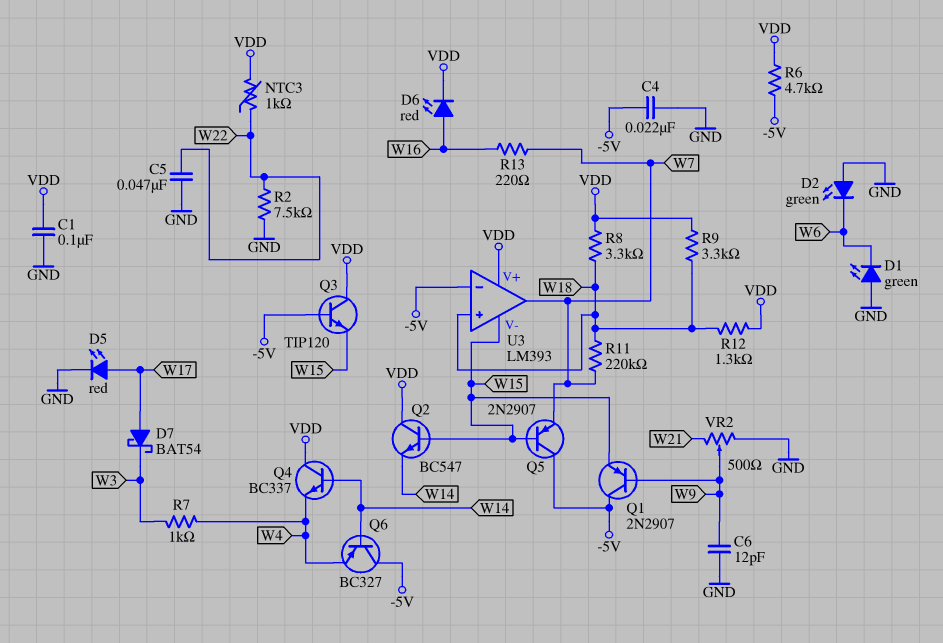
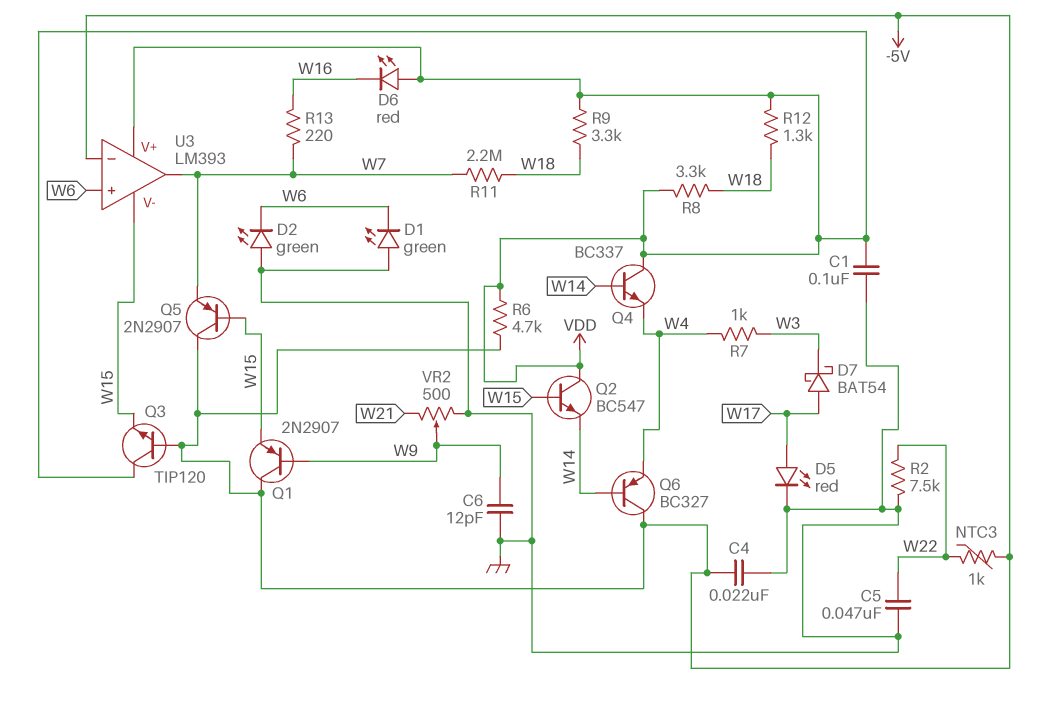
D6: LED red (A W16, K VDD) -> LED red (A VDD, K W16)
NTC3: 1k (VDD, W22) -> 1k (-5V, W22)
R11: 220k (W7, W18) -> 2.2M (W7, W18)
U3 pin in+: W18 -> W6

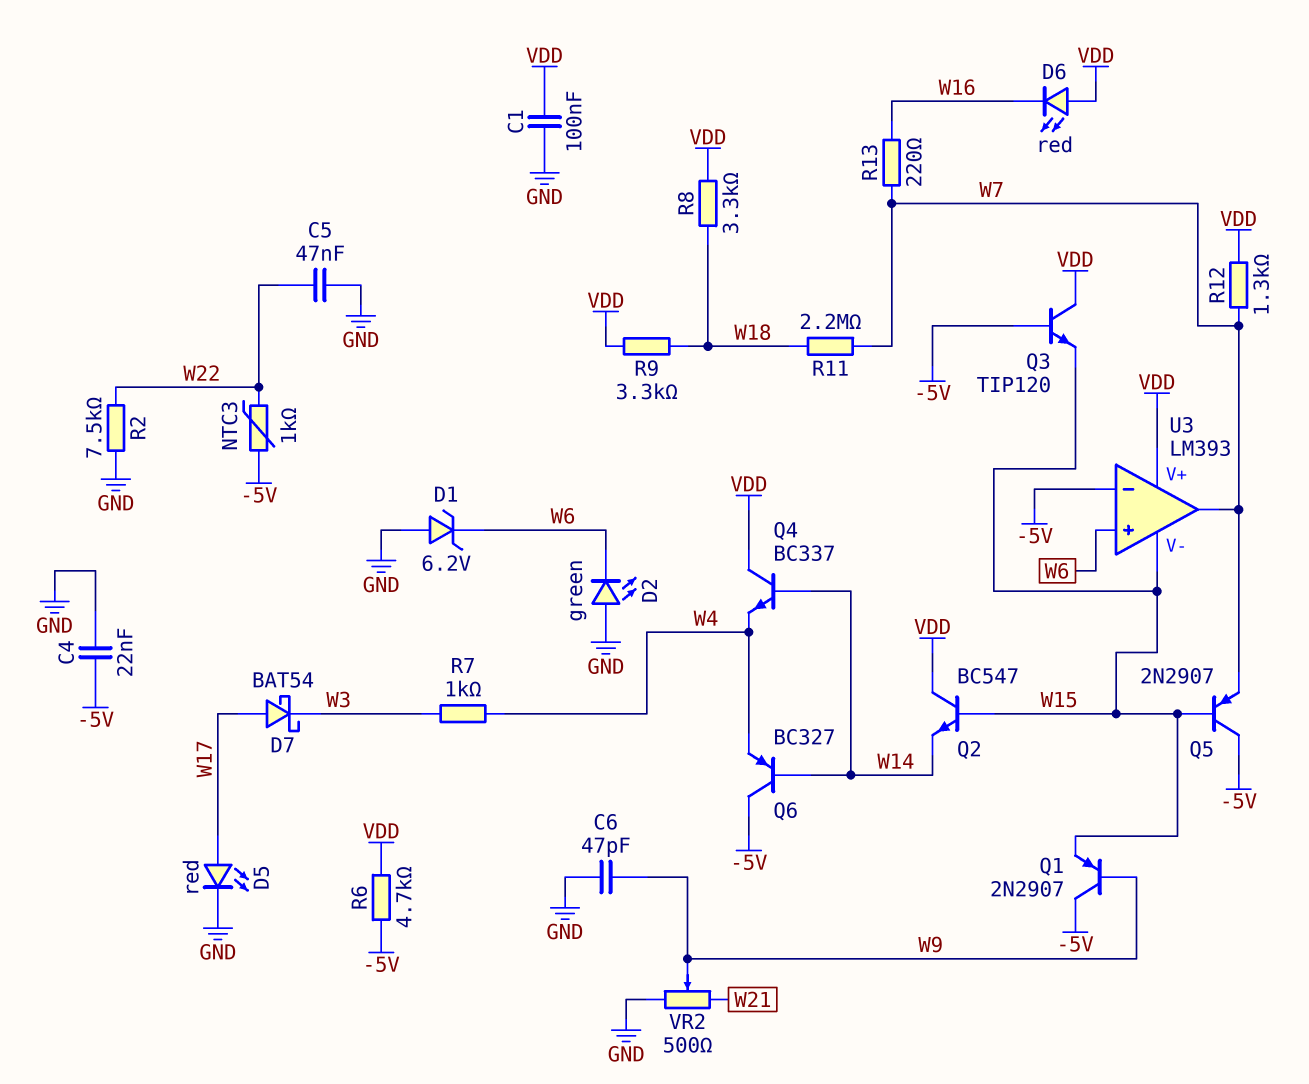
C6: 12pF (GND, W9) -> 47pF (GND, W9)
D1: LED green (A GND, K W6) -> zener 6.2V (A GND, K W6)
R12: 1.3k (VDD, W18) -> 1.3k (VDD, W7)

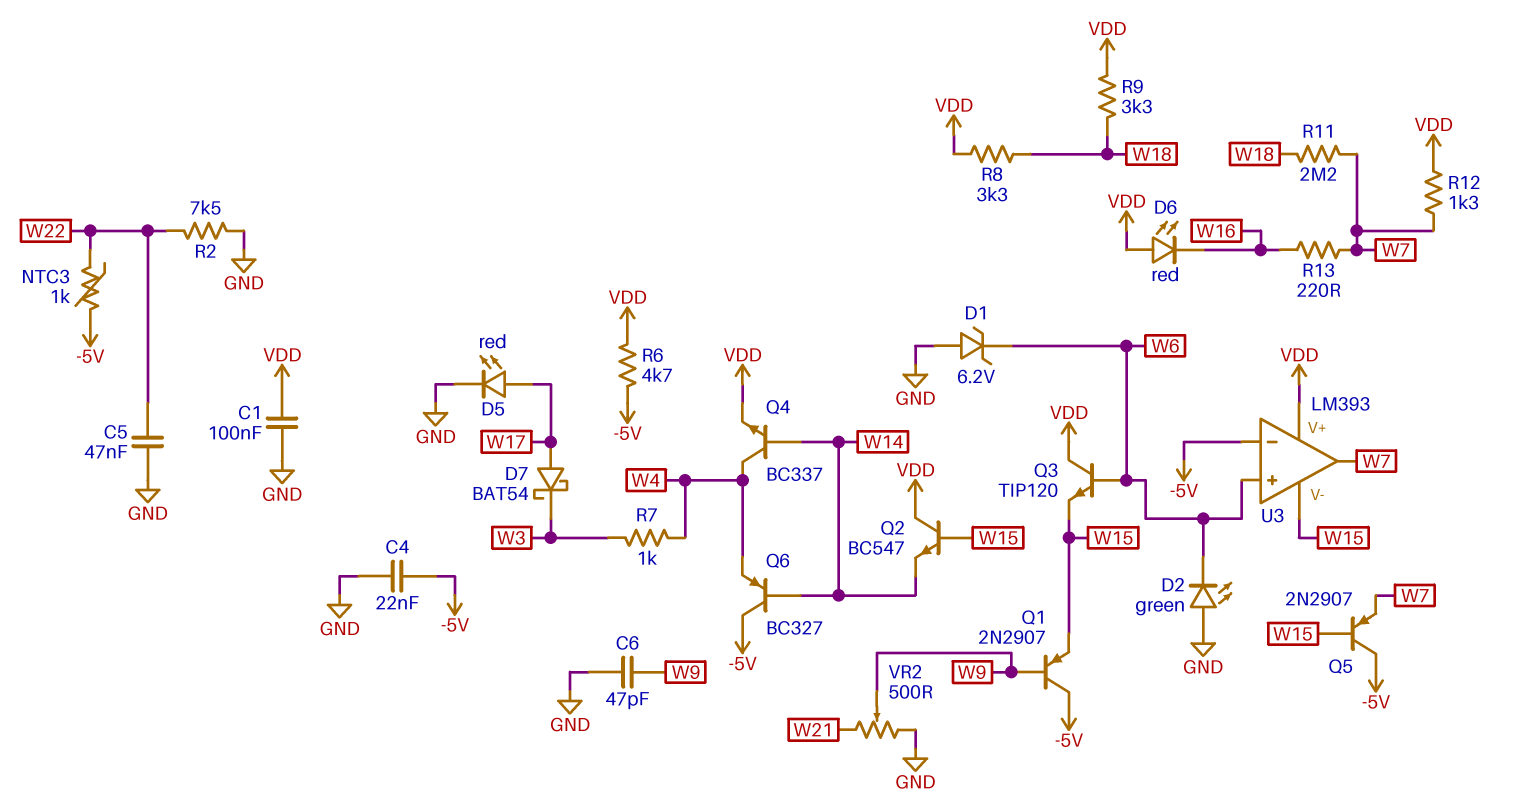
Q3: NPN TIP120 (B -5V, C VDD, E W15) -> NPN TIP120 (B W6, C VDD, E W15)
Q4: NPN BC337 (B W14, C VDD, E W4) -> NPN BC337 (B W14, C W4, E VDD)

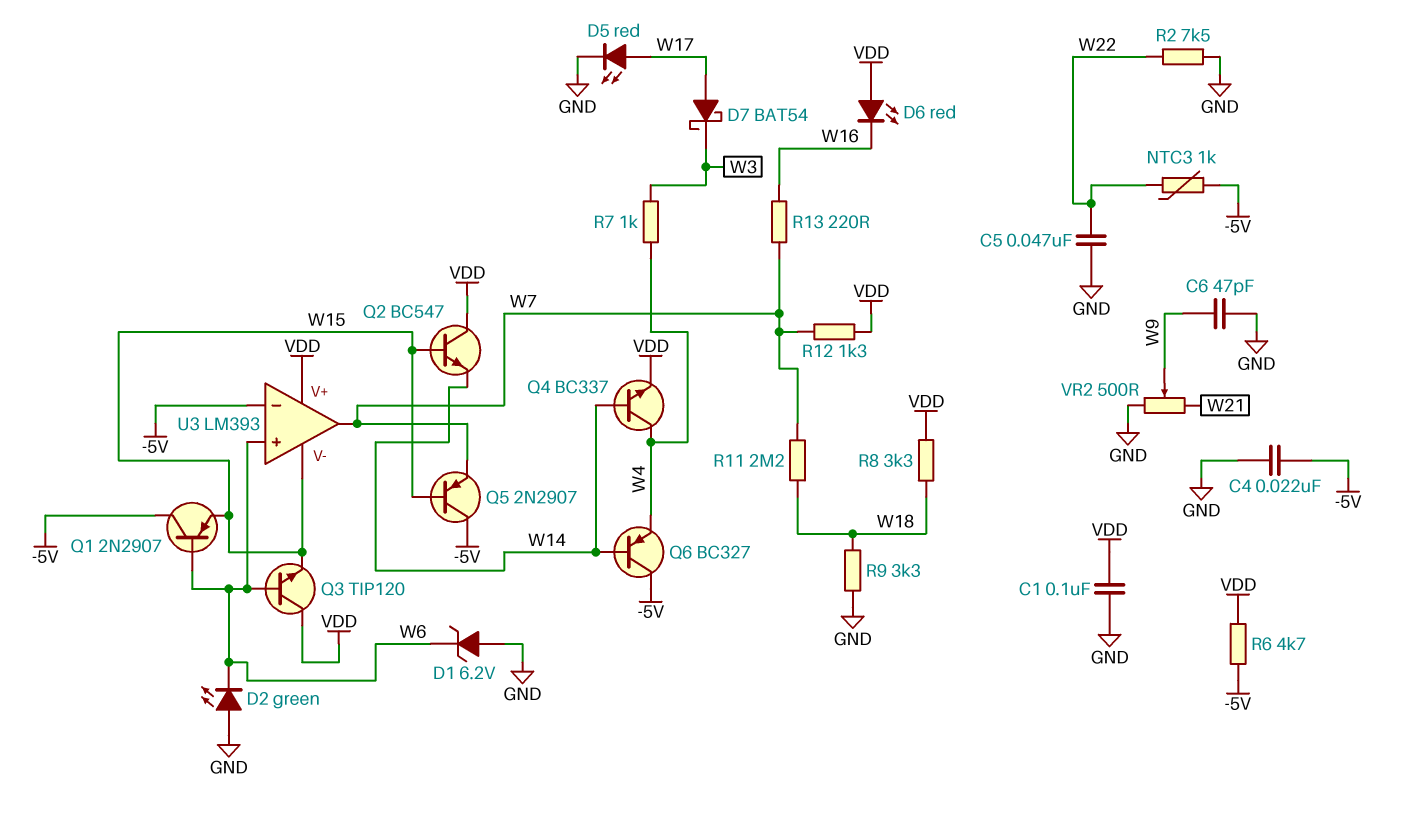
Q1: PNP 2N2907 (B W9, C -5V, E W15) -> PNP 2N2907 (B W6, C -5V, E W15)
R9: 3.3k (VDD, W18) -> 3.3k (GND, W18)

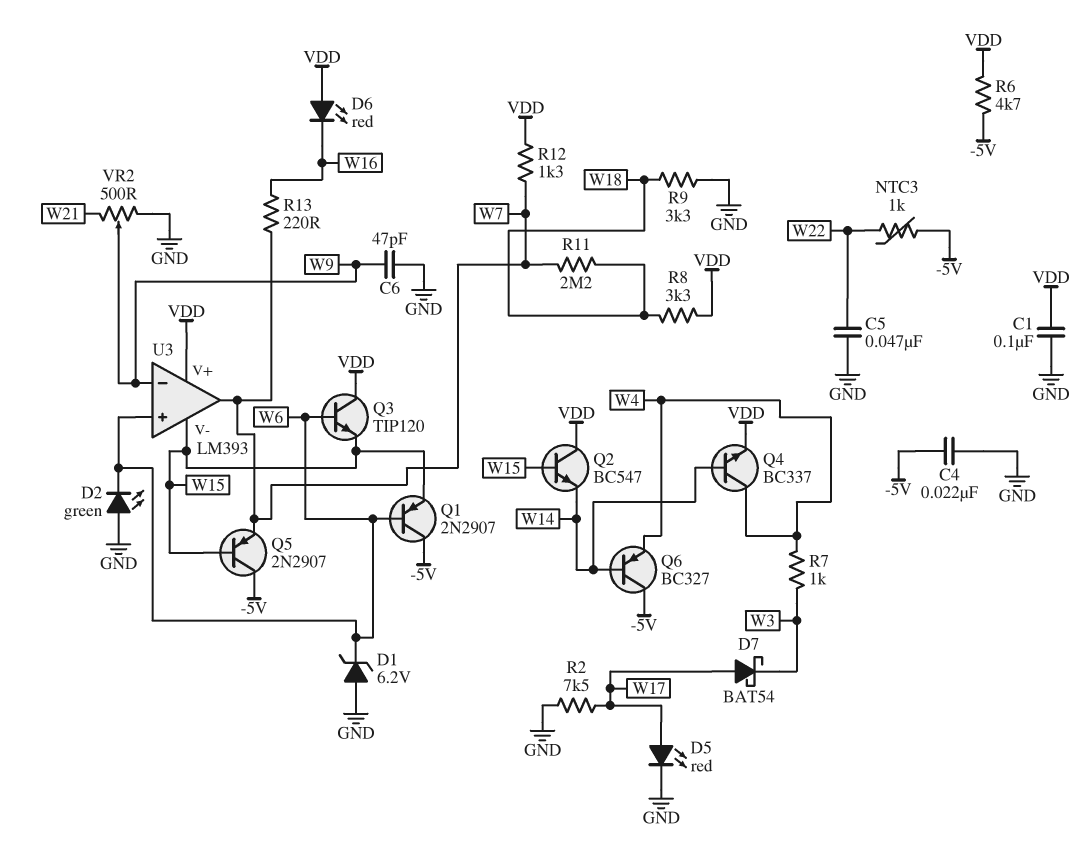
R2: 7.5k (GND, W22) -> 7.5k (GND, W17)
U3 pin in-: -5V -> W9

